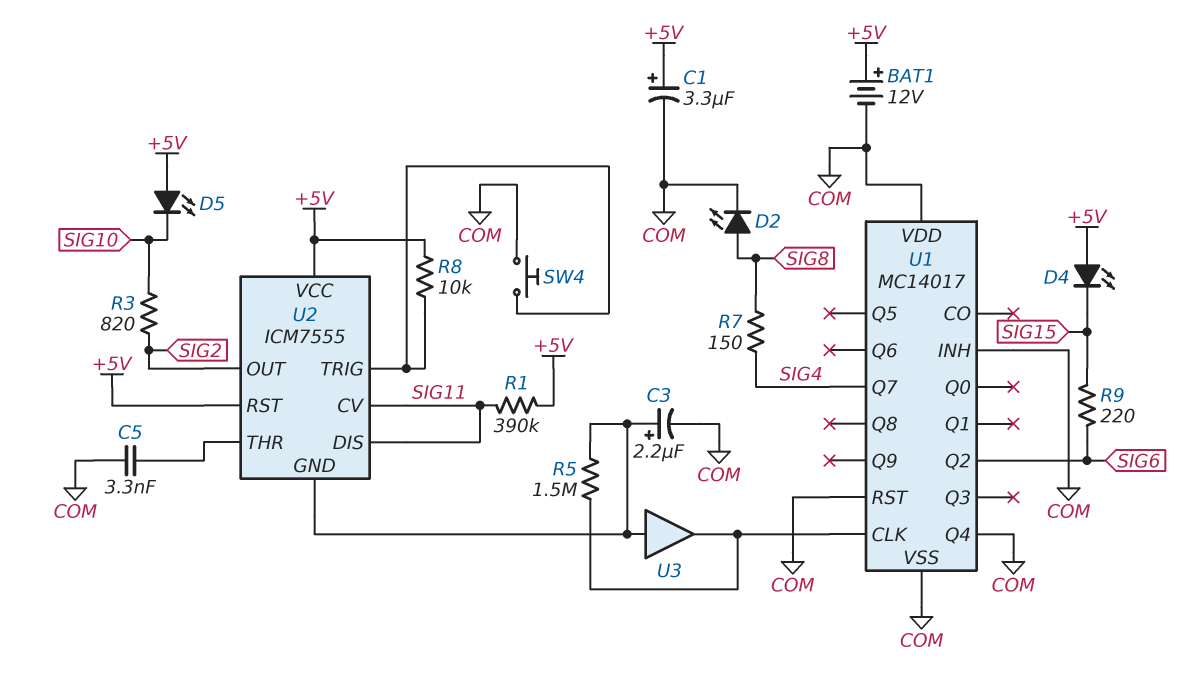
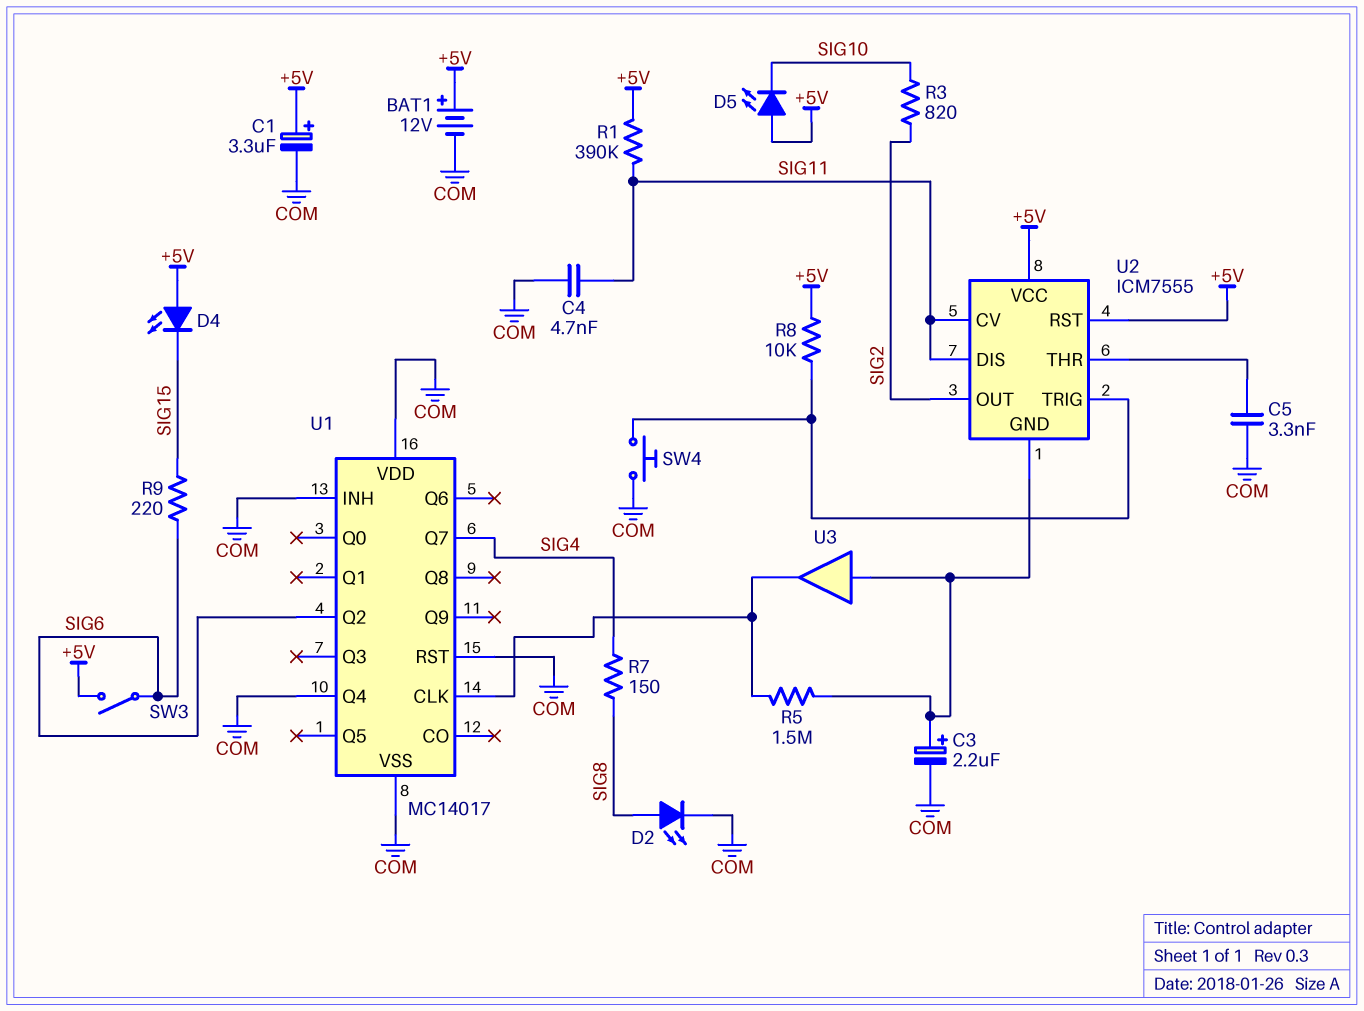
C4: none -> 4.7nF (COM, SIG11)
SW3: none -> switch (+5V, SIG6)

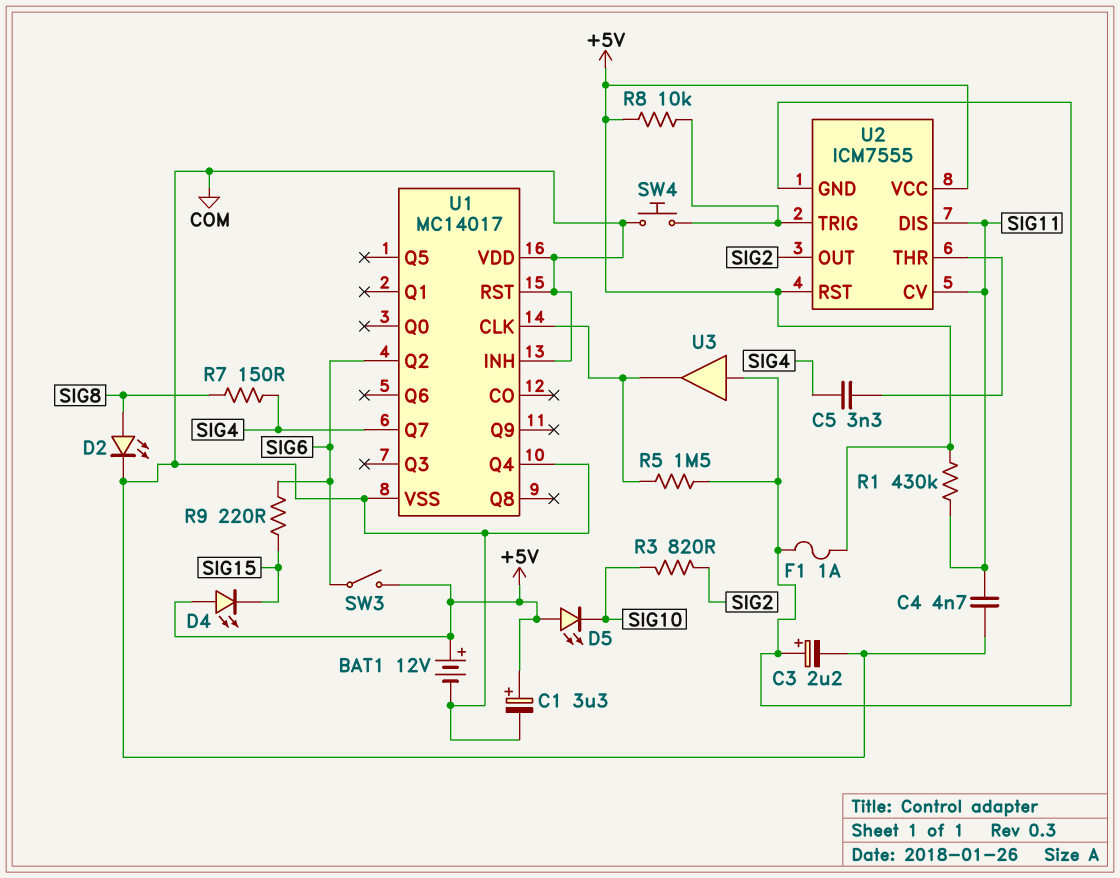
C5: 3.3nF (COM, U2/THR) -> 3.3nF (SIG4, U2/THR)
F1: none -> 1A (+5V, U2/GND)
R1: 390k (+5V, SIG11) -> 430k (+5V, SIG11)

